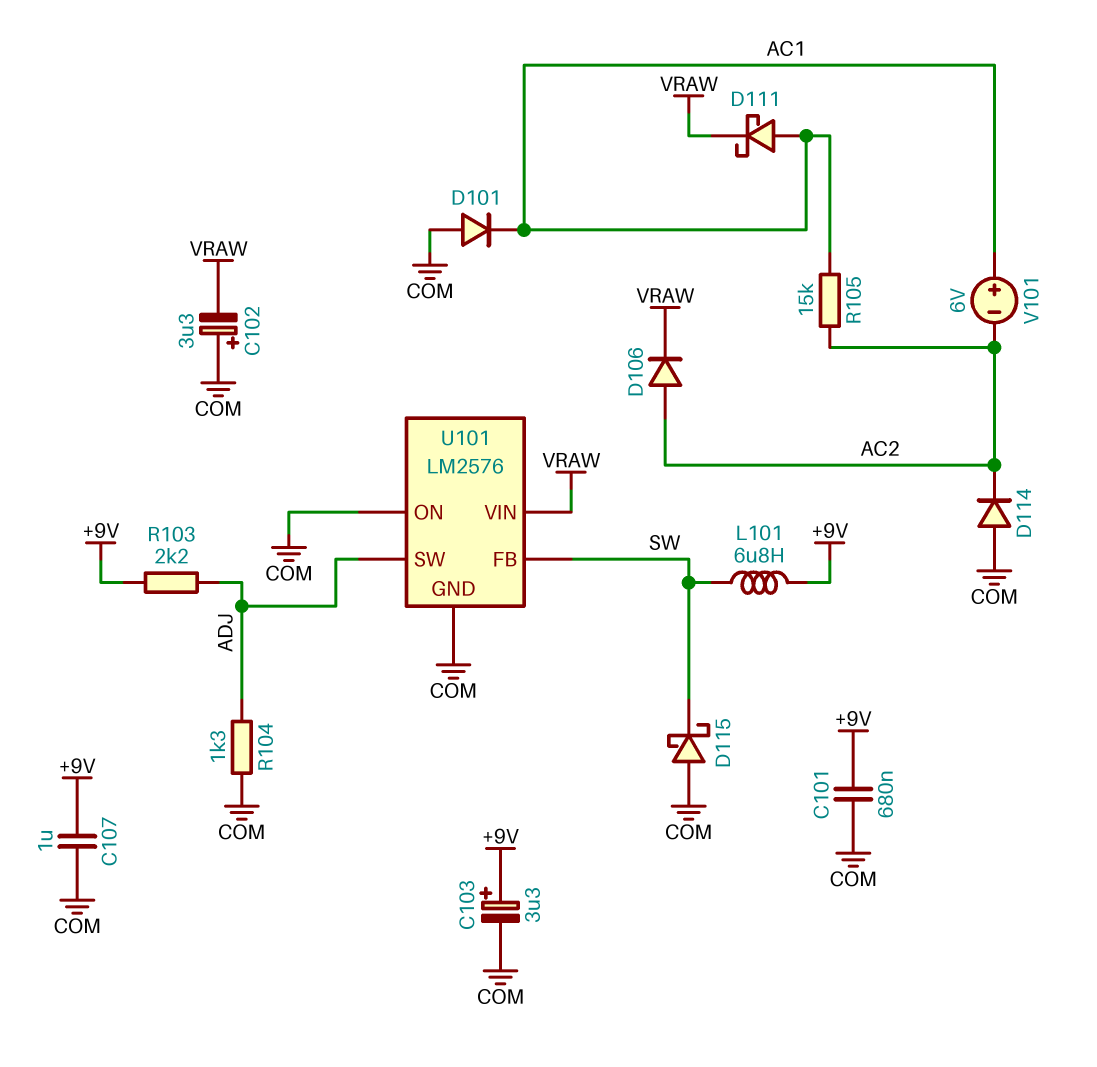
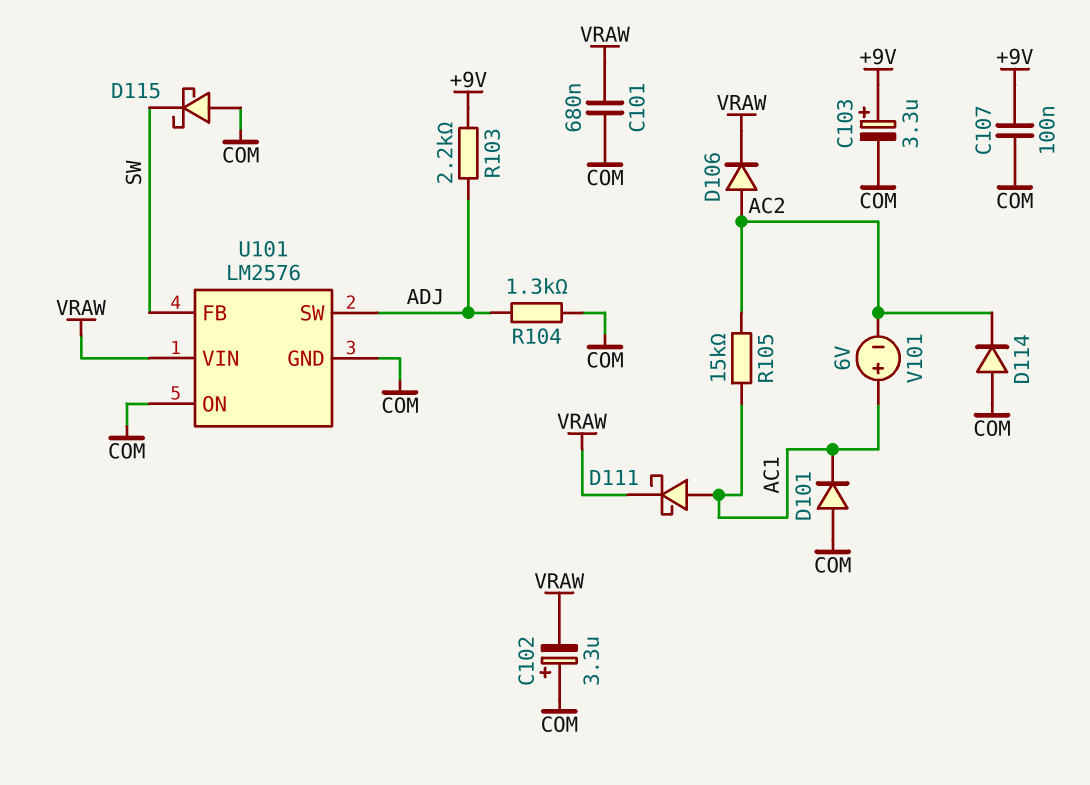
C101: 680nF (+9V, COM) -> 680nF (COM, VRAW)
C107: 1uF (+9V, COM) -> 100nF (+9V, COM)
L101: 6.8uH (+9V, SW) -> none

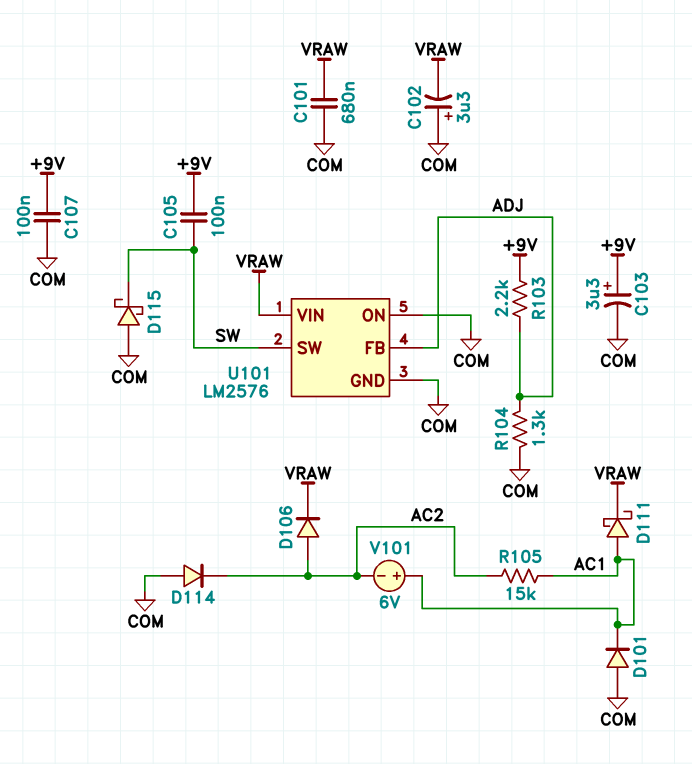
C105: none -> 100nF (+9V, SW)
U101 pin FB: SW -> ADJ
U101 pin SW: ADJ -> SW

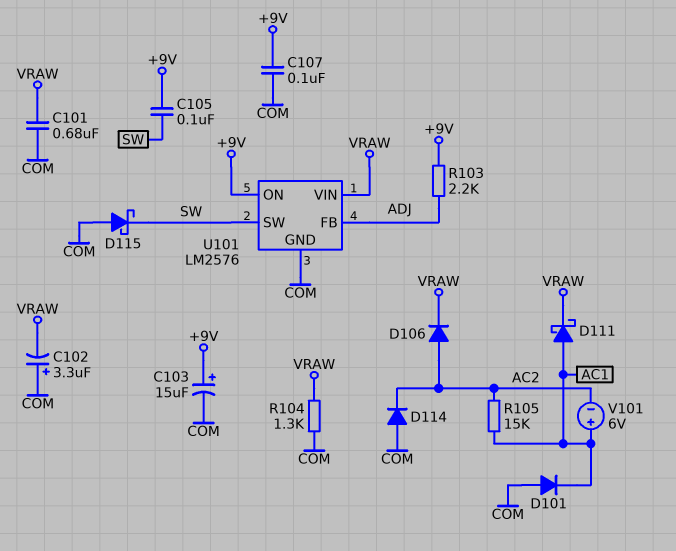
C103: 3.3uF (plus +9V, minus COM) -> 15uF (plus +9V, minus COM)
R104: 1.3k (ADJ, COM) -> 1.3k (COM, VRAW)
U101 pin ON: COM -> +9V

